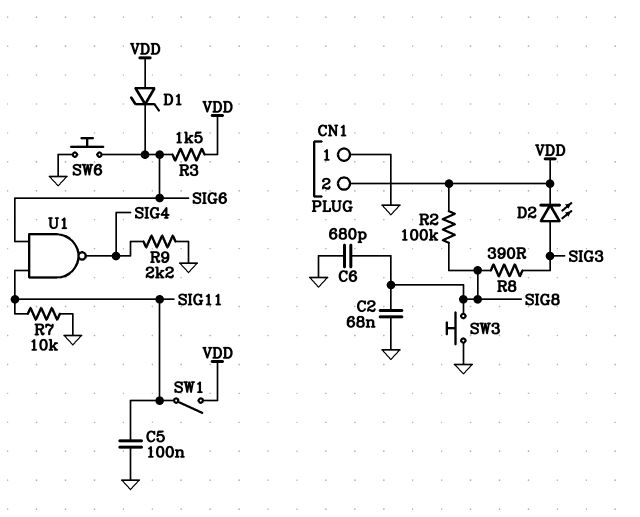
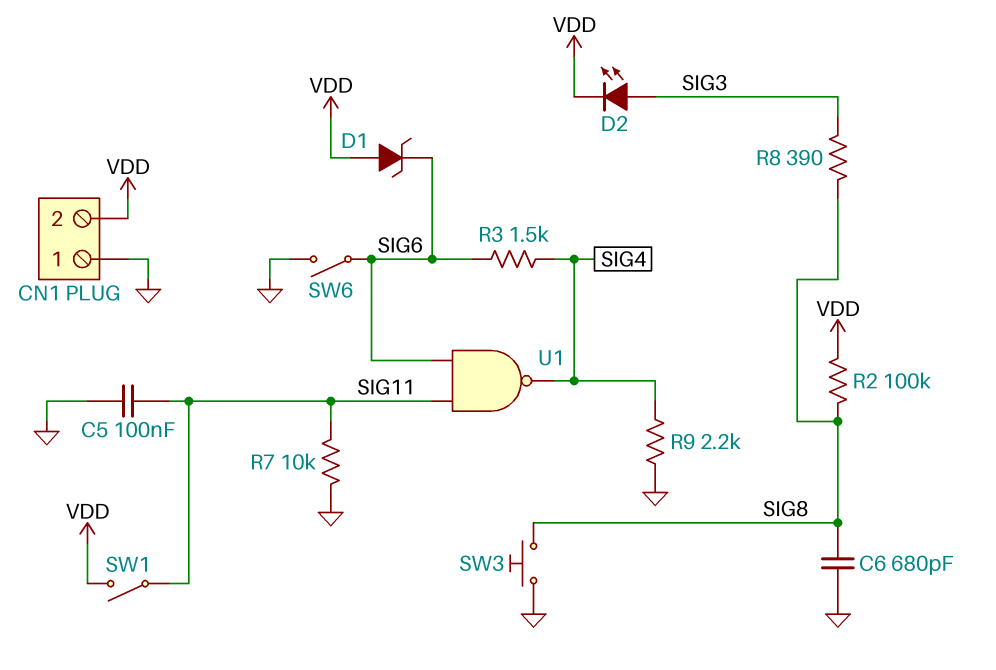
C2: 68nF (GND, SIG8) -> none
R3: 1.5k (SIG6, VDD) -> 1.5k (SIG4, SIG6)
SW6: button (GND, SIG6) -> switch (GND, SIG6)

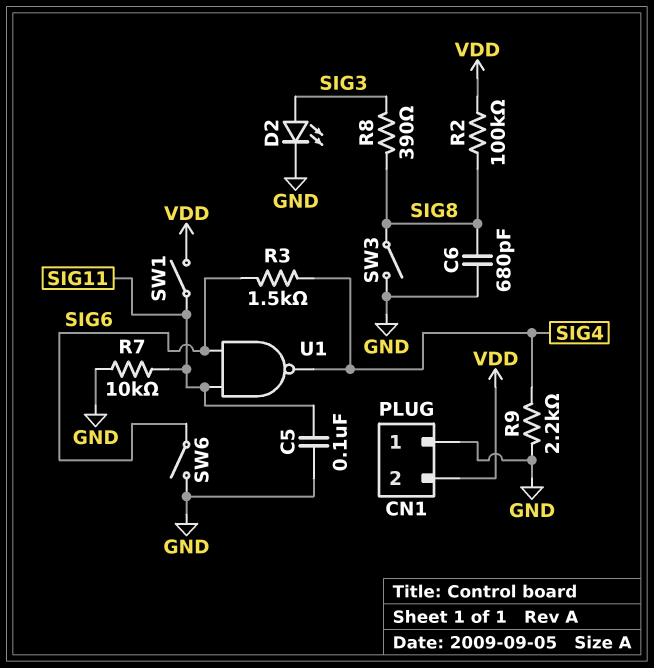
D1: zener (A VDD, K SIG6) -> none
D2: LED (A SIG3, K VDD) -> LED (A SIG3, K GND)
SW3: button (GND, SIG8) -> switch (GND, SIG8)

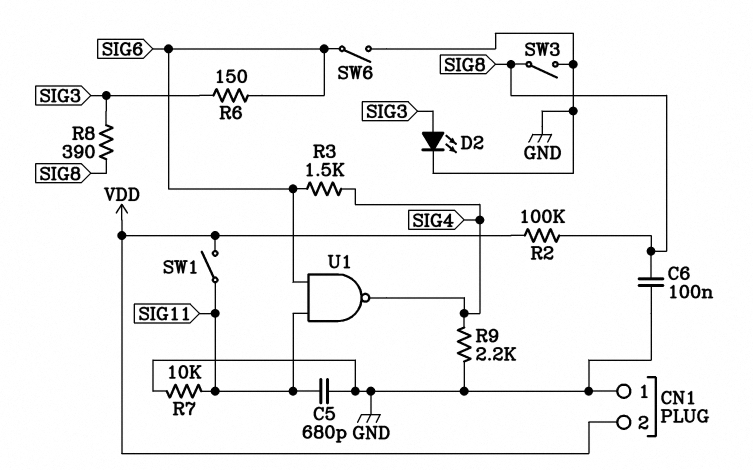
C5: 100nF (GND, SIG11) -> 680pF (GND, SIG11)
C6: 680pF (GND, SIG8) -> 100nF (GND, SIG8)
R6: none -> 150 (SIG3, SIG6)

